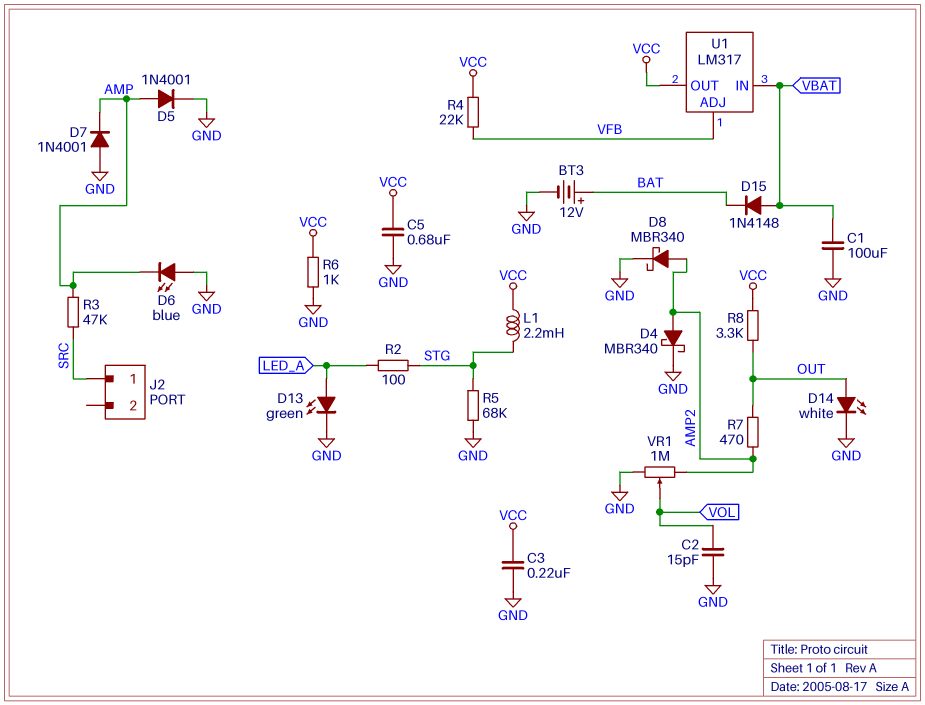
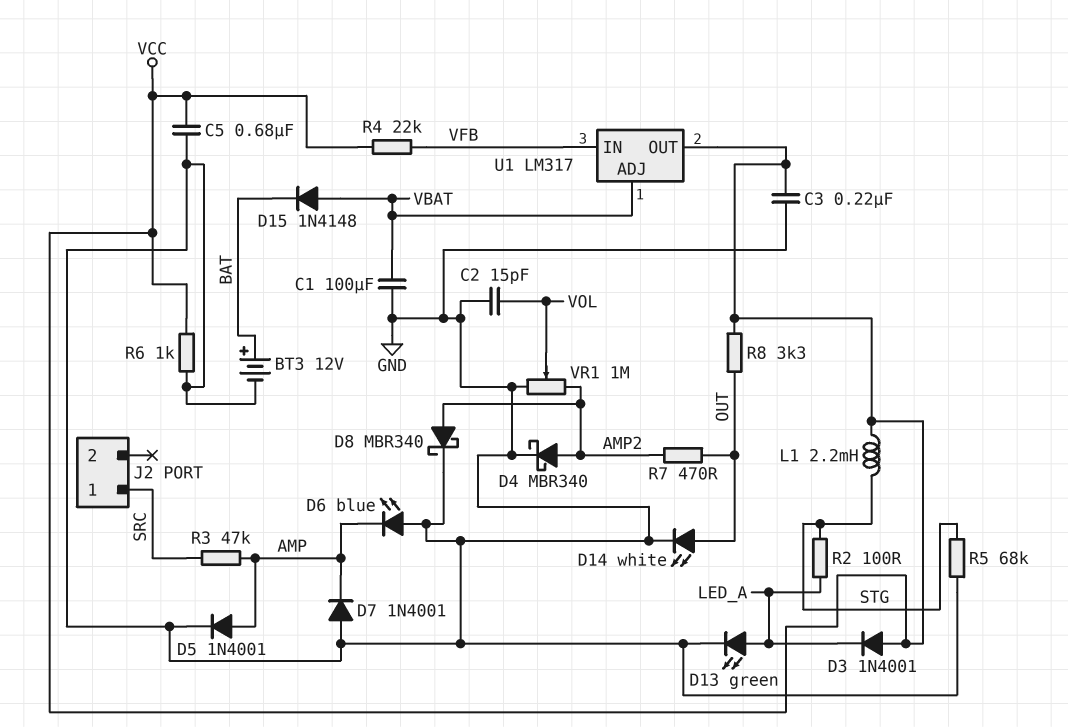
D3: none -> diode 1N4001 (A VCC, K LED_A)
U1 pin ADJ: VFB -> VBAT
U1 pin IN: VBAT -> VFB

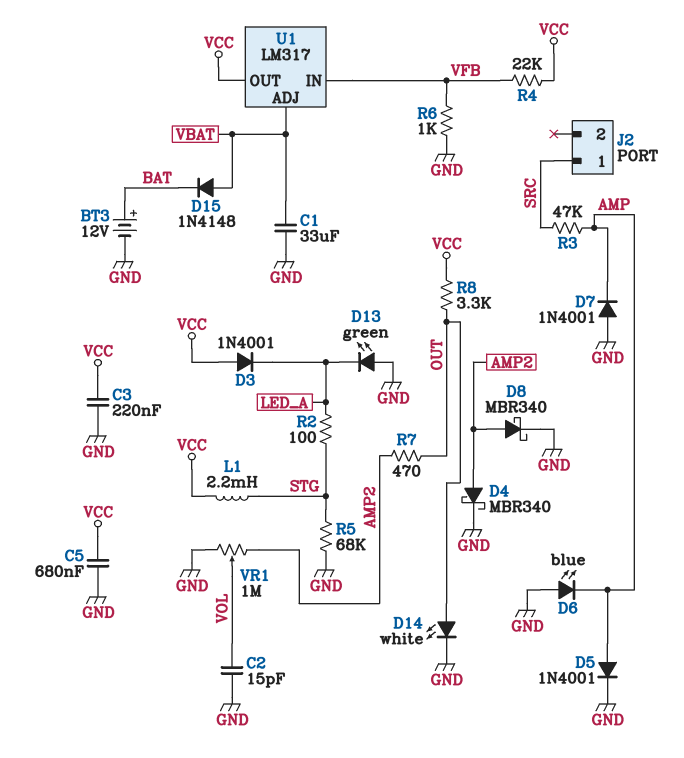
C1: 100uF (GND, VBAT) -> 33uF (GND, VBAT)
D13: LED green (A LED_A, K GND) -> LED green (A GND, K LED_A)
R6: 1k (GND, VCC) -> 1k (GND, VFB)

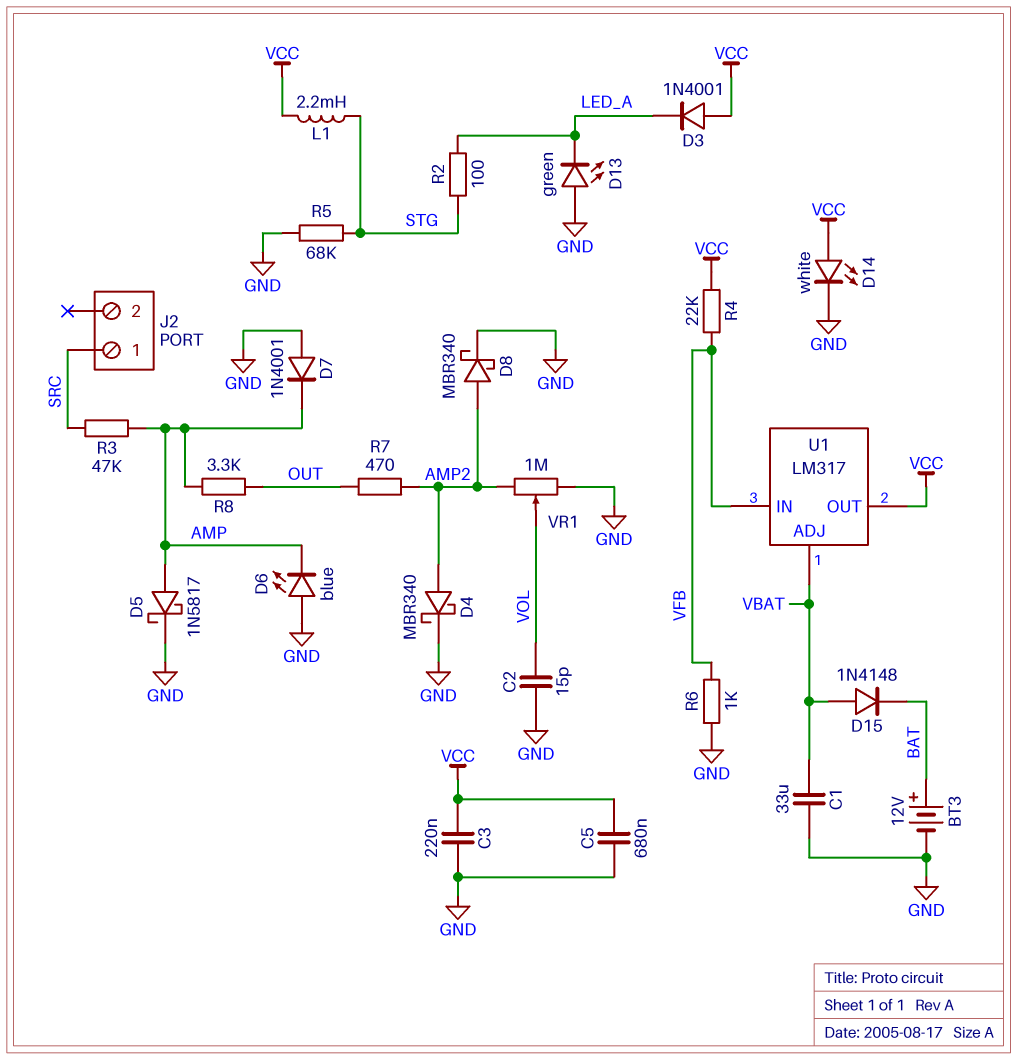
D5: diode 1N4001 (A AMP, K GND) -> schottky 1N5817 (A AMP, K GND)
D14: LED white (A OUT, K GND) -> LED white (A VCC, K GND)
R8: 3.3k (OUT, VCC) -> 3.3k (AMP, OUT)

